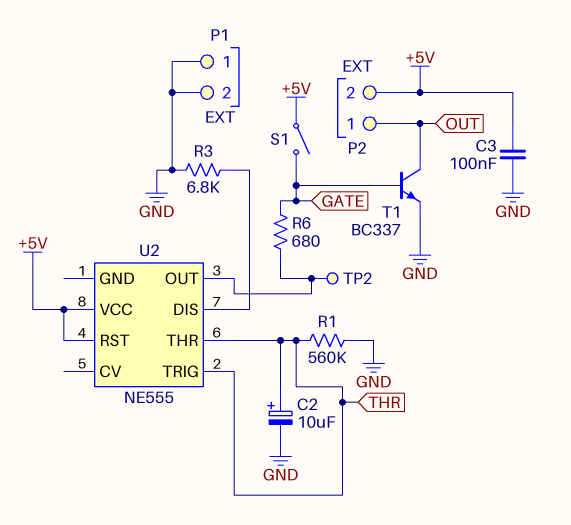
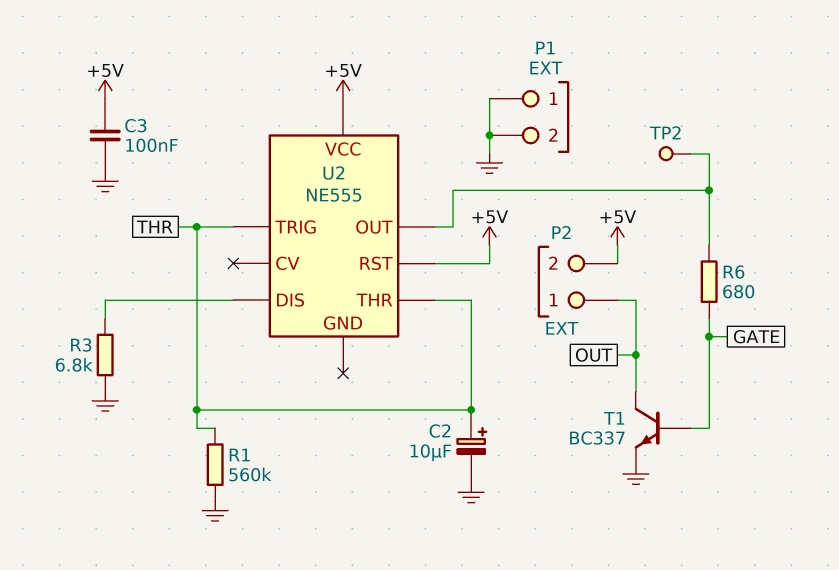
S1: switch (+5V, GATE) -> none

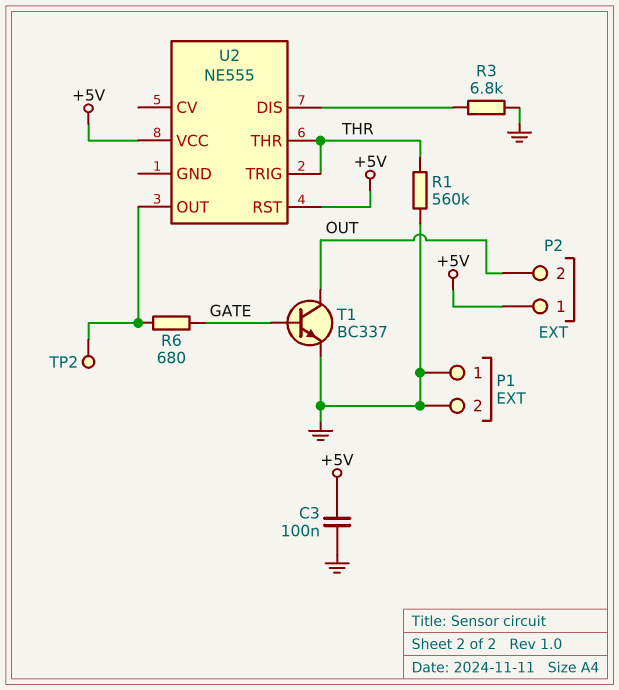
C2: 10uF (plus THR, minus GND) -> none
P2 pin 1: OUT -> +5V
P2 pin 2: +5V -> OUT

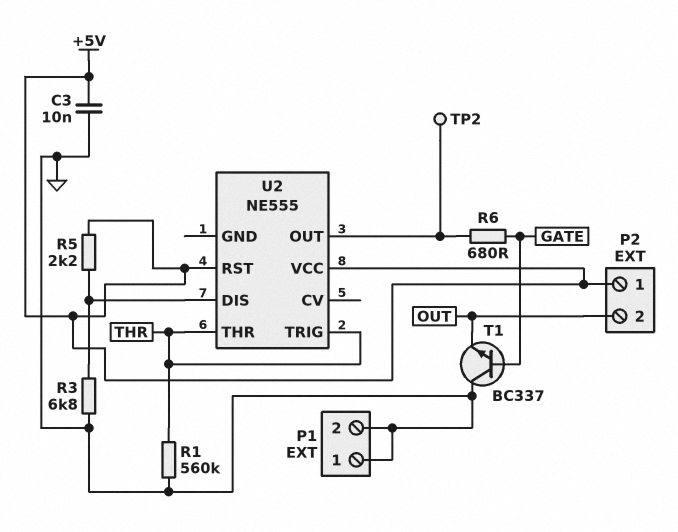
C3: 100nF (+5V, GND) -> 10nF (+5V, GND)
R5: none -> 2.2k (+5V, U2/DIS)
T1: NPN BC337 (B GATE, C OUT, E GND) -> NPN BC337 (B GATE, C GND, E OUT)

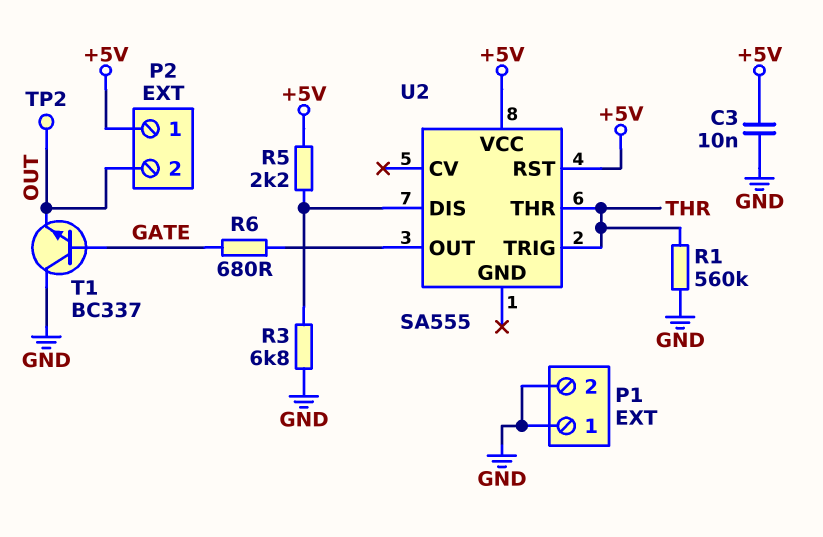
TP2: test point (U2/OUT) -> test point (OUT)
U2: NE555 -> SA555

